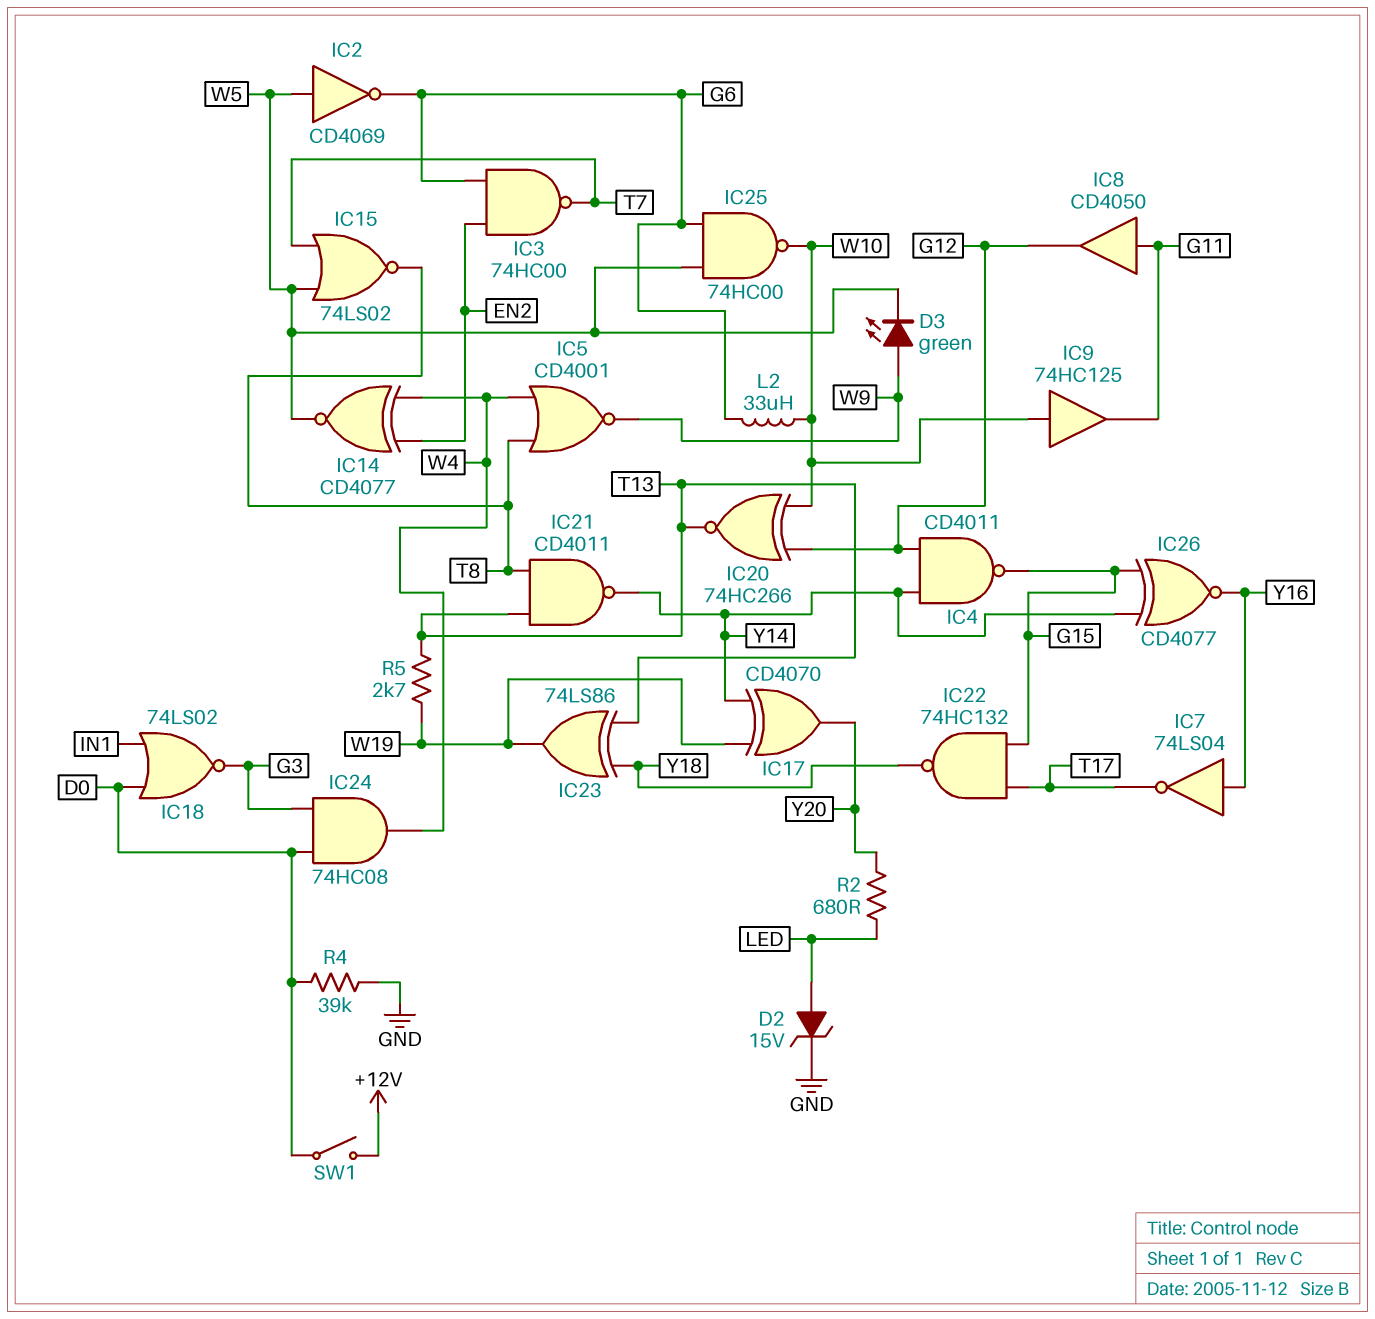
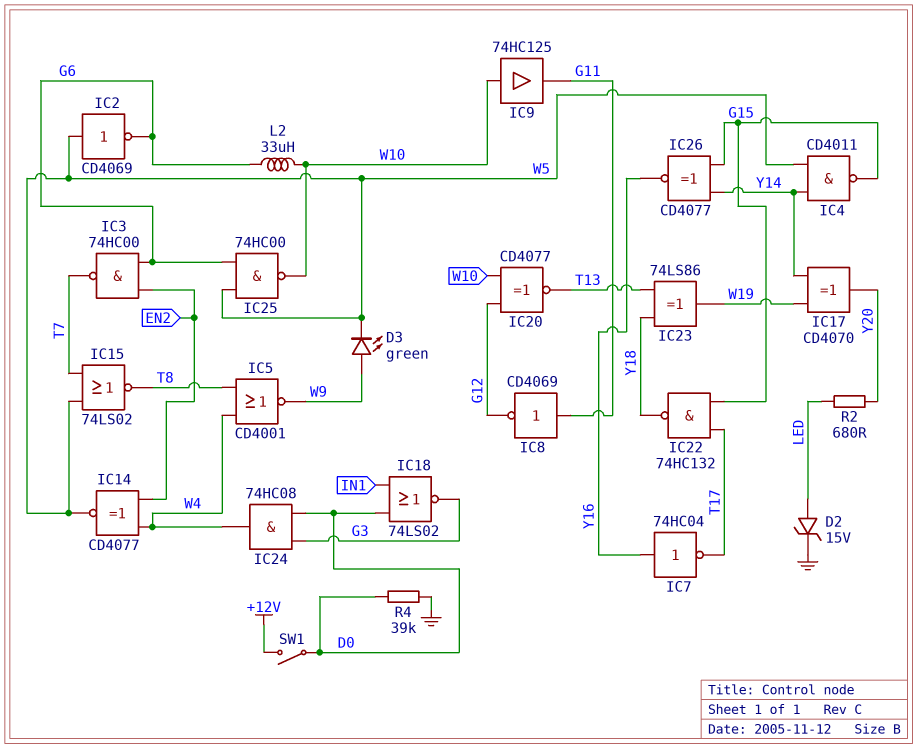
IC4: NAND CD4011 (in G12, in Y14, out G15) -> NAND CD4011 (in W5, in Y14, out G15)
IC7: NOT 74LS04 (in Y16, out T17) -> NOT 74HC04 (in Y16, out T17)
IC8: buffer CD4050 (in G11, out G12) -> NOT CD4069 (in G11, out G12)
IC20: XNOR 74HC266 (in G12, in W10, out T13) -> XNOR CD4077 (in G12, in W10, out T13)
IC21: NAND CD4011 (in T8, in T13, out Y14) -> none
R5: 2.7k (T13, W19) -> none

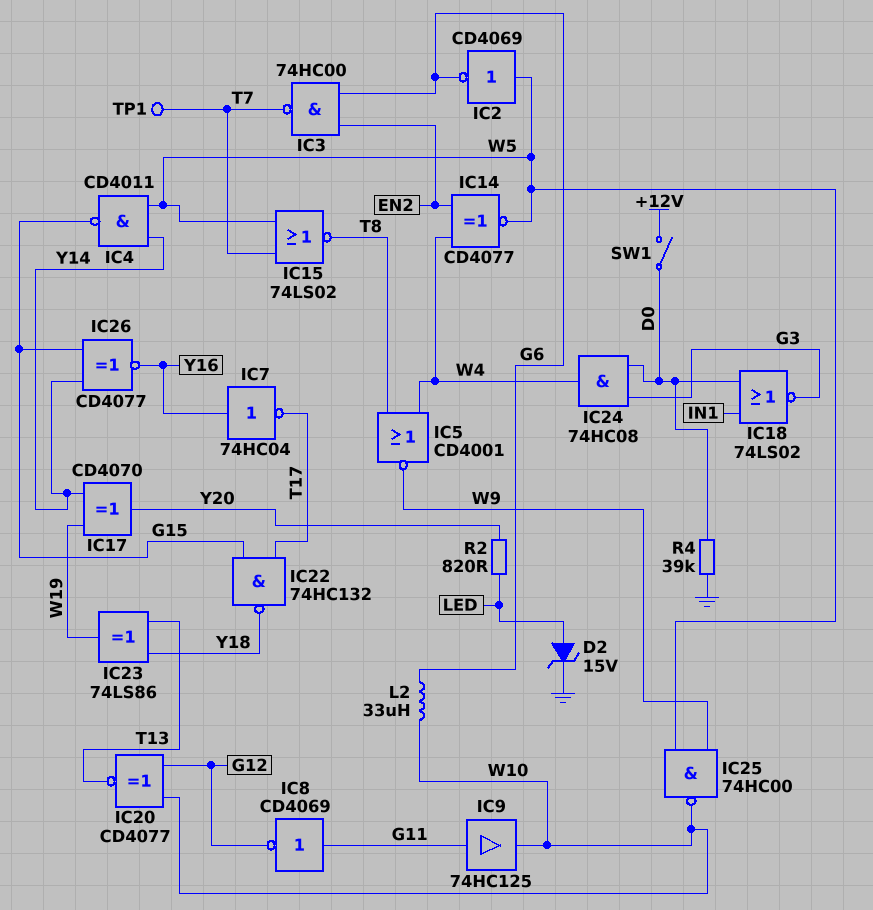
D3: LED green (A W9, K W5) -> none
IC9: buffer 74HC125 (in W10, out G11) -> buffer 74HC125 (in G11, out W10)
IC25: NAND 74HC00 (in G6, in W5, out W10) -> NAND 74HC00 (in W5, in W9, out W10)
R2: 680 (LED, Y20) -> 820 (LED, Y20)
TP1: none -> test point (T7)

